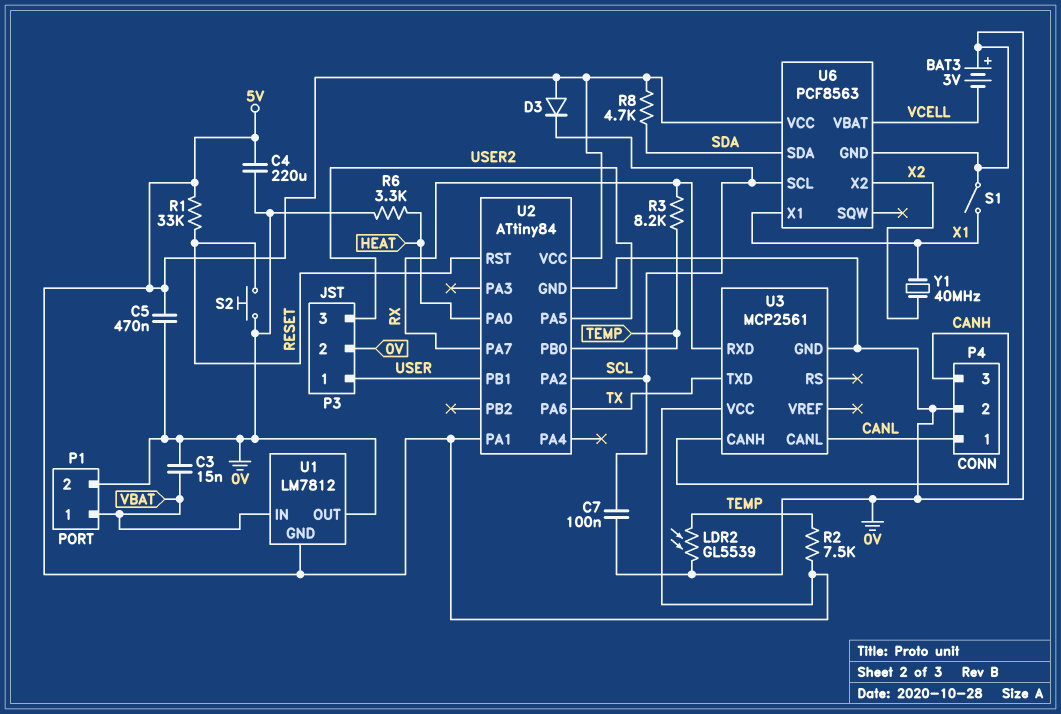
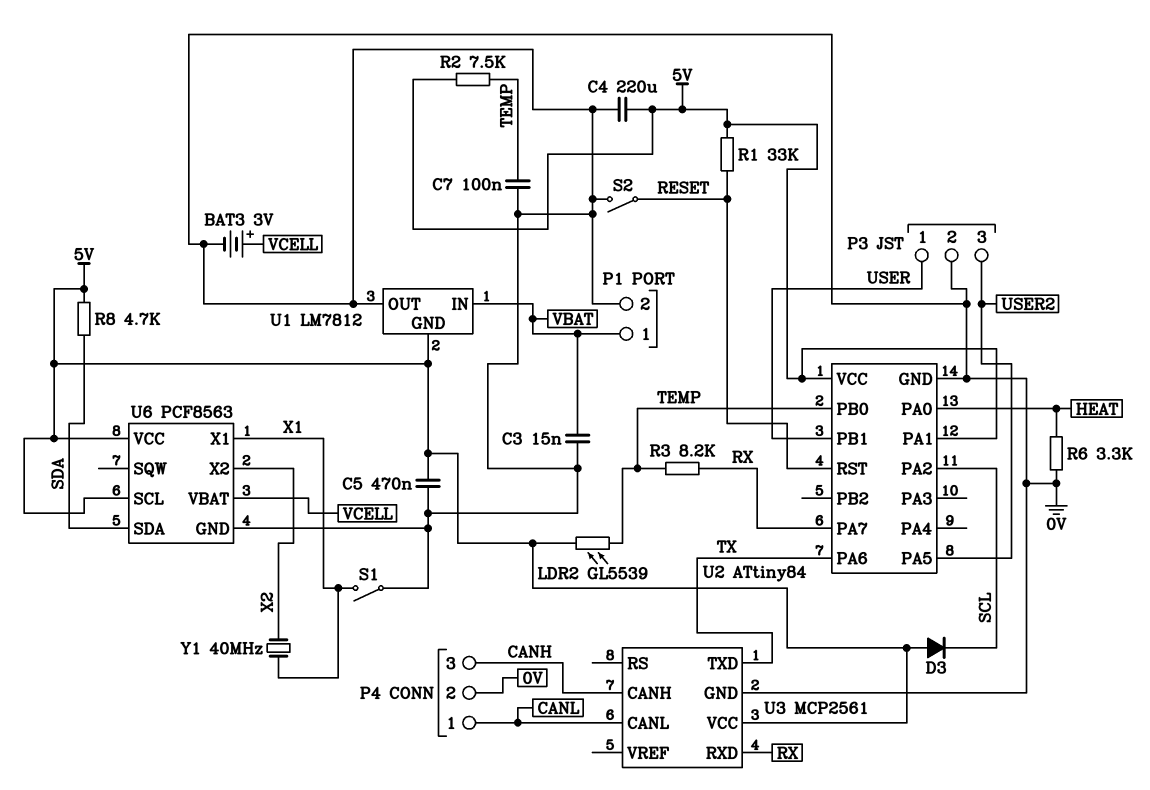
BAT3: 3V (plus 0V, minus VCELL) -> 3V (plus VCELL, minus 0V)
C7: 100nF (0V, SCL) -> 100nF (0V, TEMP)
LDR2: GL5539 (0V, TEMP) -> GL5539 (5V, TEMP)
S2: button (0V, RESET) -> switch (0V, RESET)
U6 pin SCL: SCL -> 5V

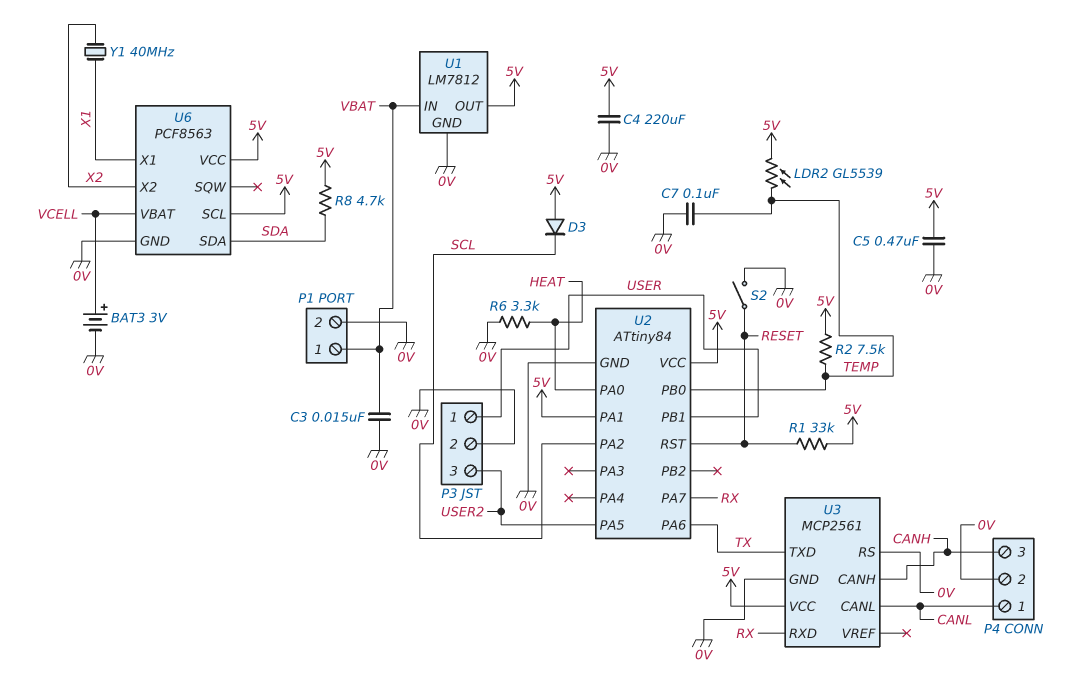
R3: 8.2k (RX, TEMP) -> none
S1: switch (0V, X1) -> none
U1 pin GND: 5V -> 0V
U1 pin OUT: 0V -> 5V
U3 pin RS: none -> 0V

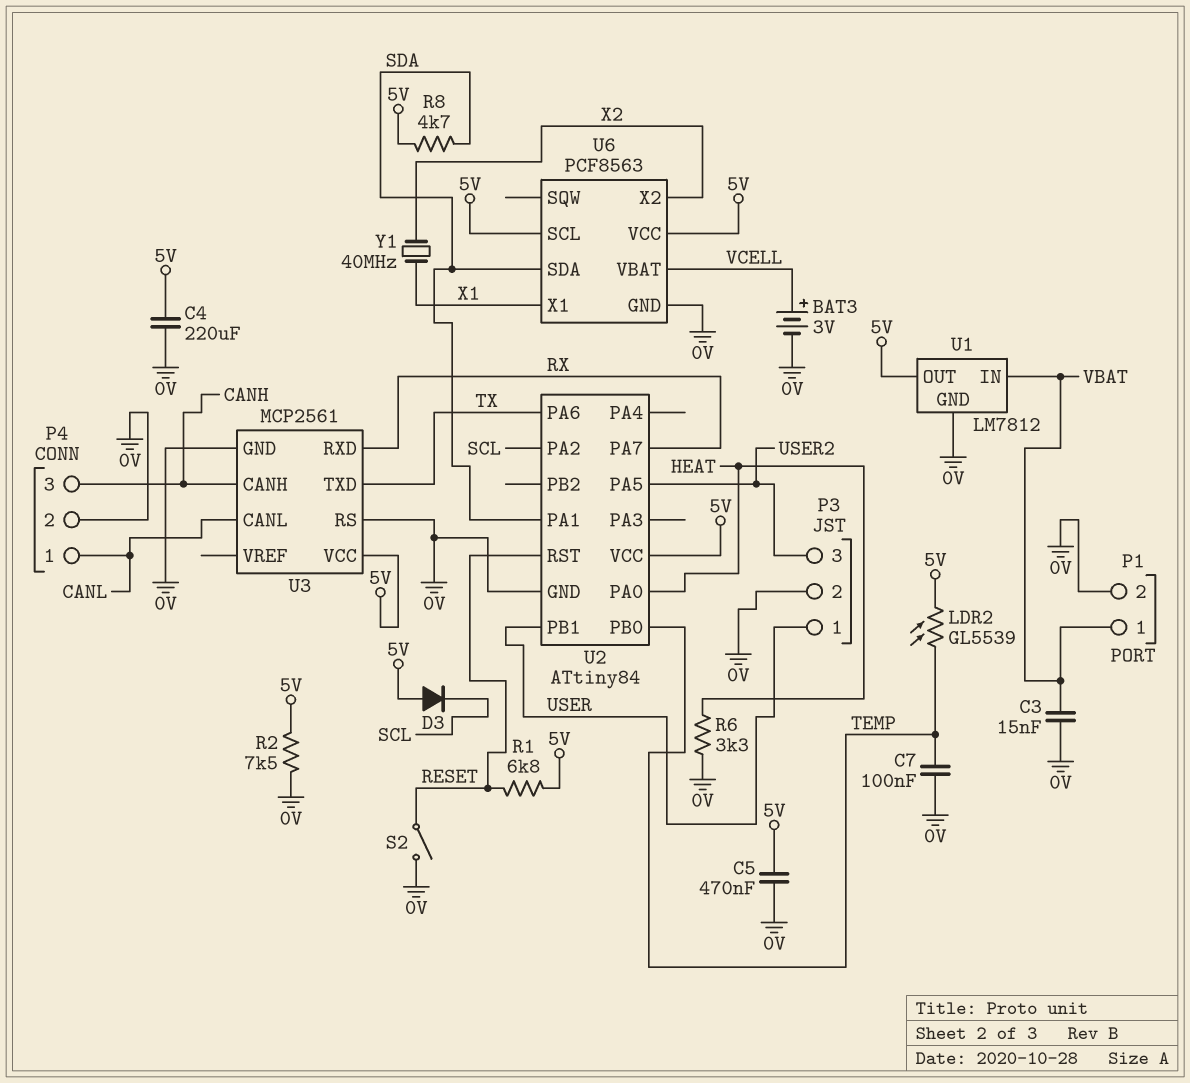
R1: 33k (5V, RESET) -> 6.8k (5V, RESET)
R2: 7.5k (5V, TEMP) -> 7.5k (0V, 5V)
U2 pin PA1: 5V -> SDA

